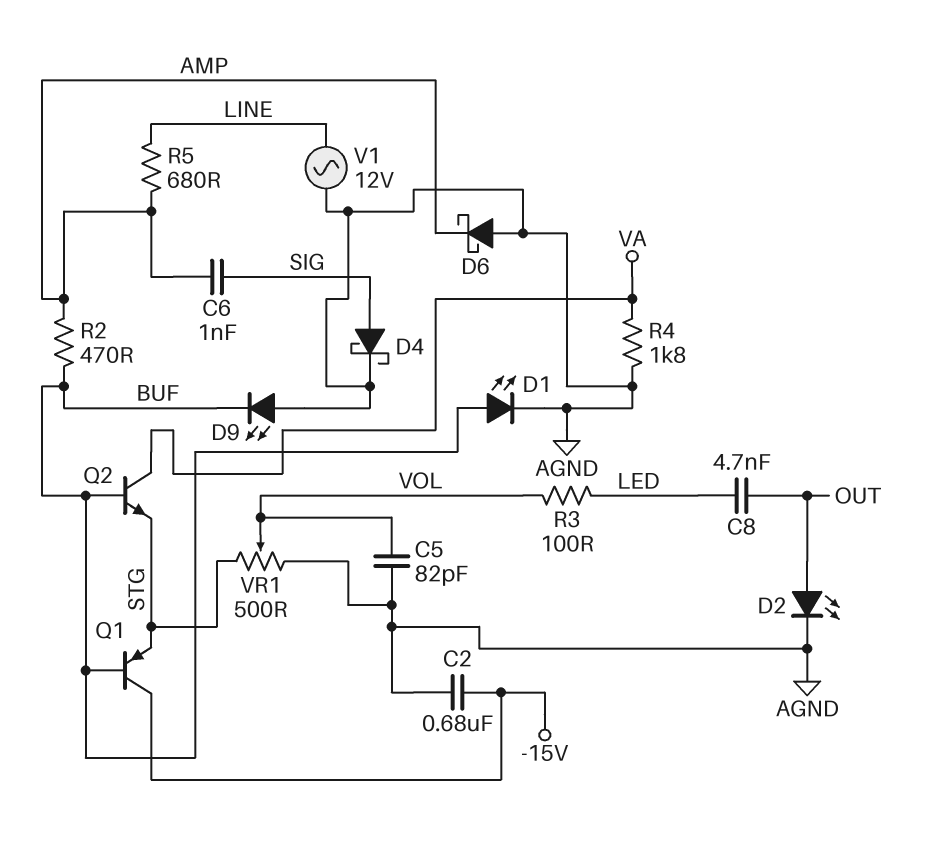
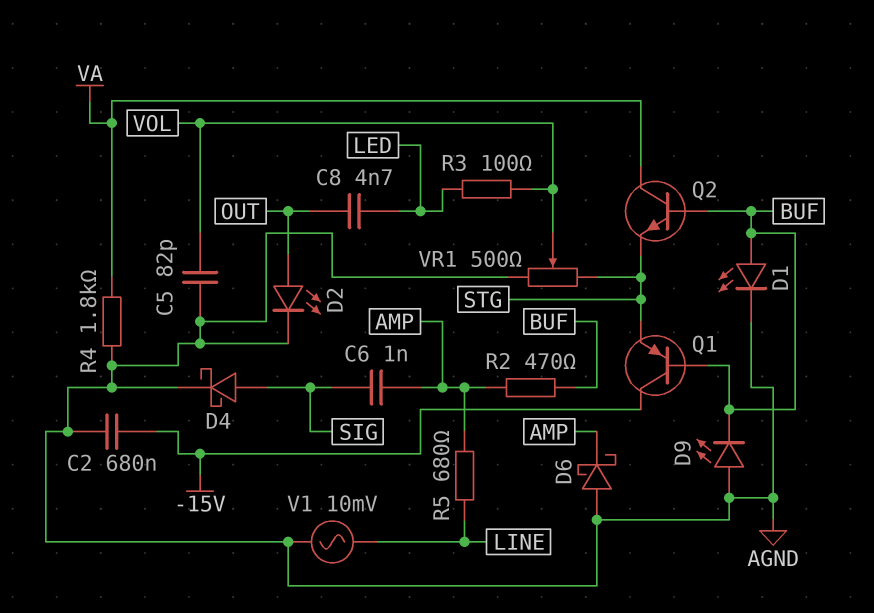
V1: AC 12V (AGND, LINE) -> AC 10mV (AGND, LINE)

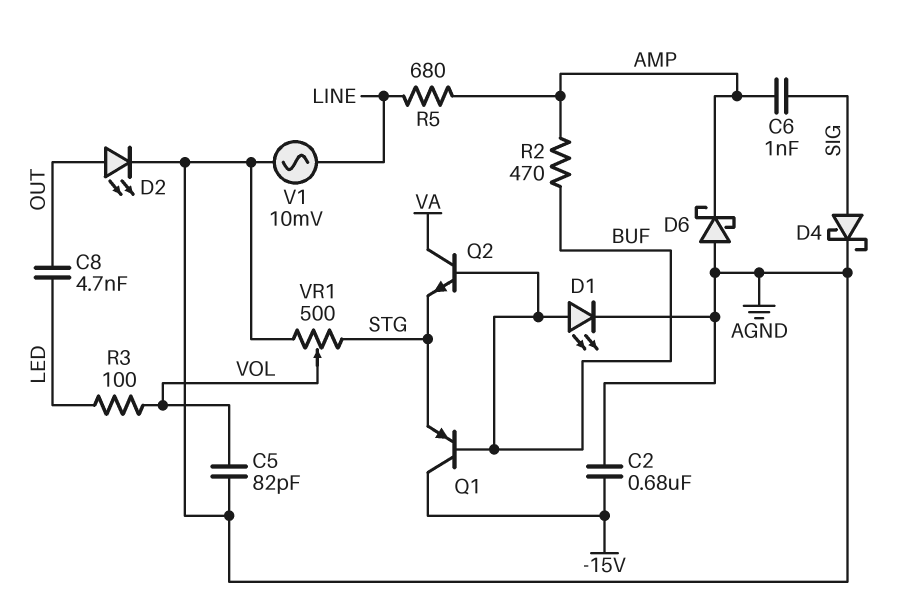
D9: LED (A AGND, K BUF) -> none
R4: 1.8k (AGND, VA) -> none

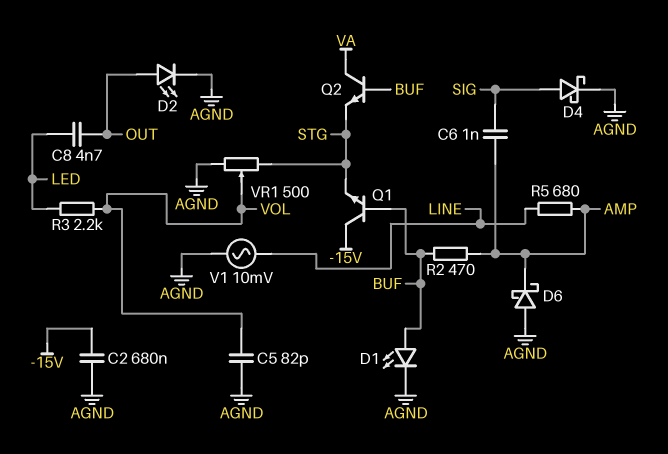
Q1: PNP (B BUF, C -15V, E STG) -> NPN (B BUF, C -15V, E STG)
R3: 100 (LED, VOL) -> 2.2k (LED, VOL)

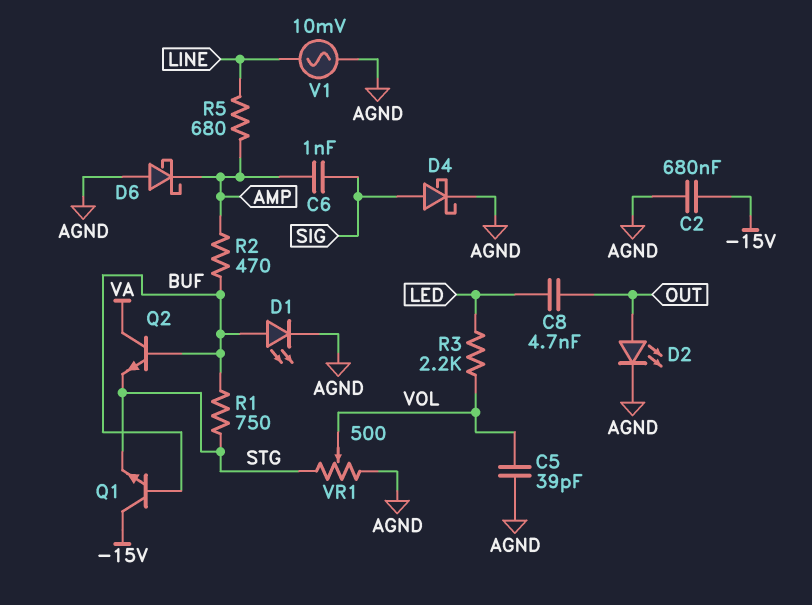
C5: 82pF (AGND, VOL) -> 39pF (AGND, VOL)
R1: none -> 750 (BUF, STG)

